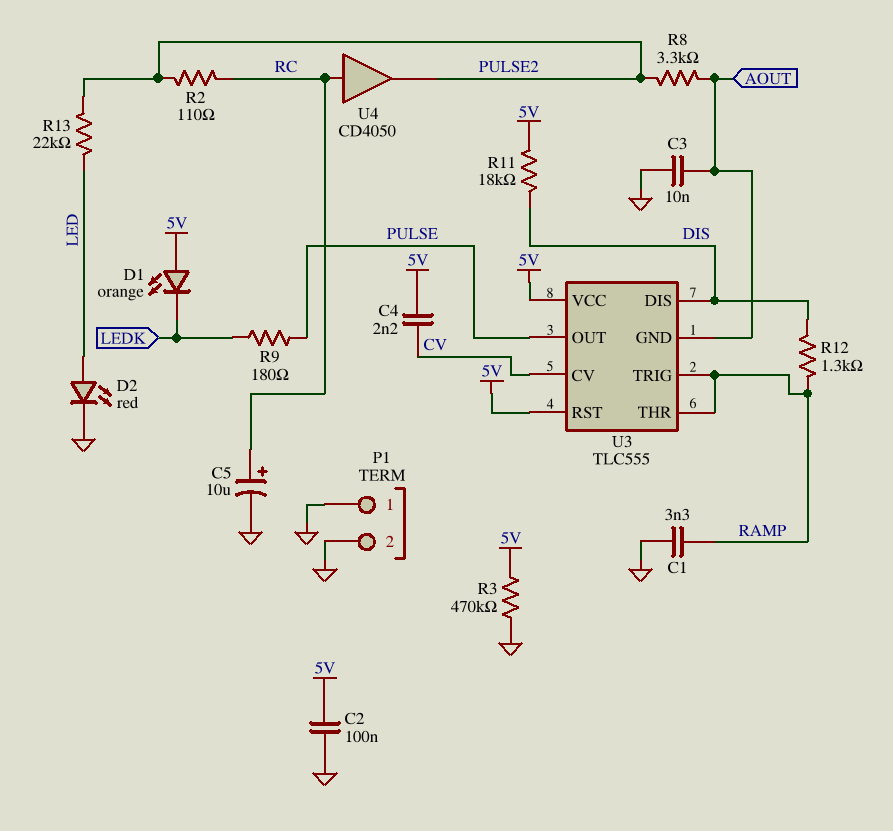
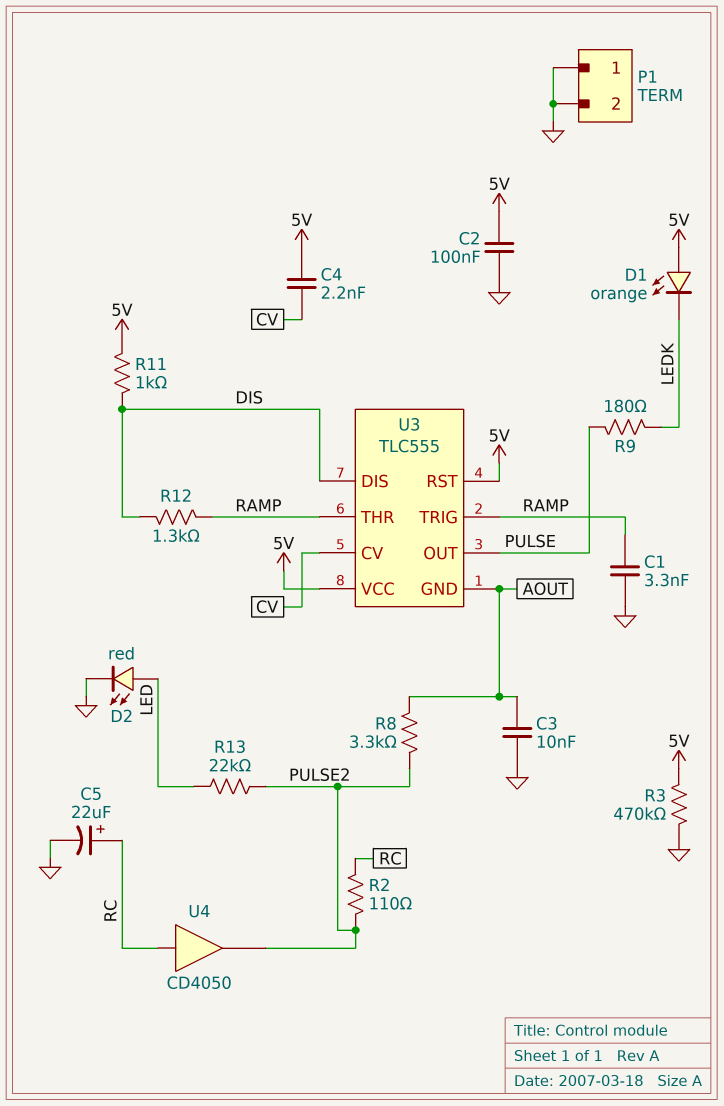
C5: 10uF (plus RC, minus GND) -> 22uF (plus RC, minus GND)
R11: 18k (5V, DIS) -> 1k (5V, DIS)

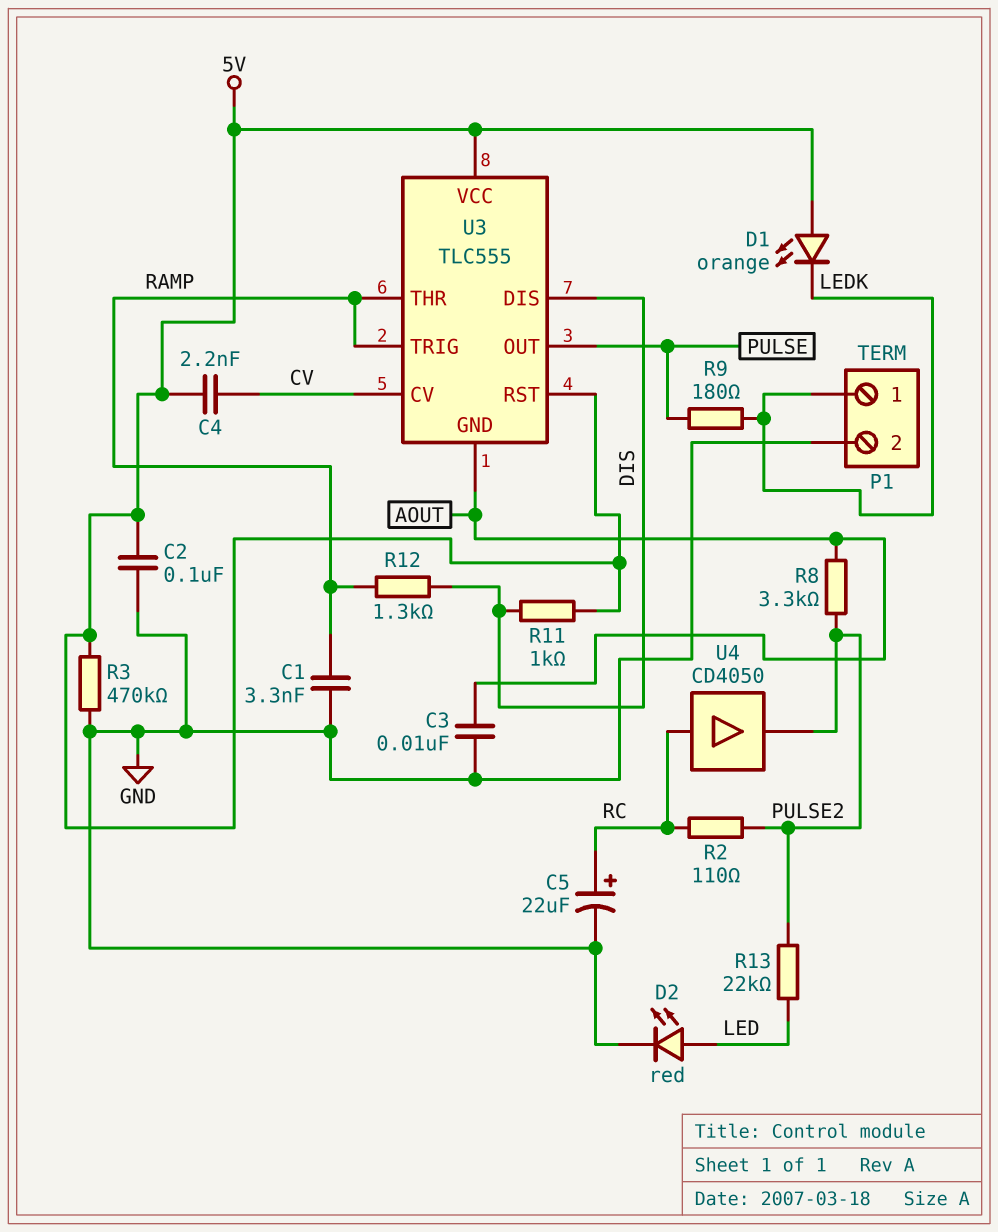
P1 pin 1: GND -> LEDK

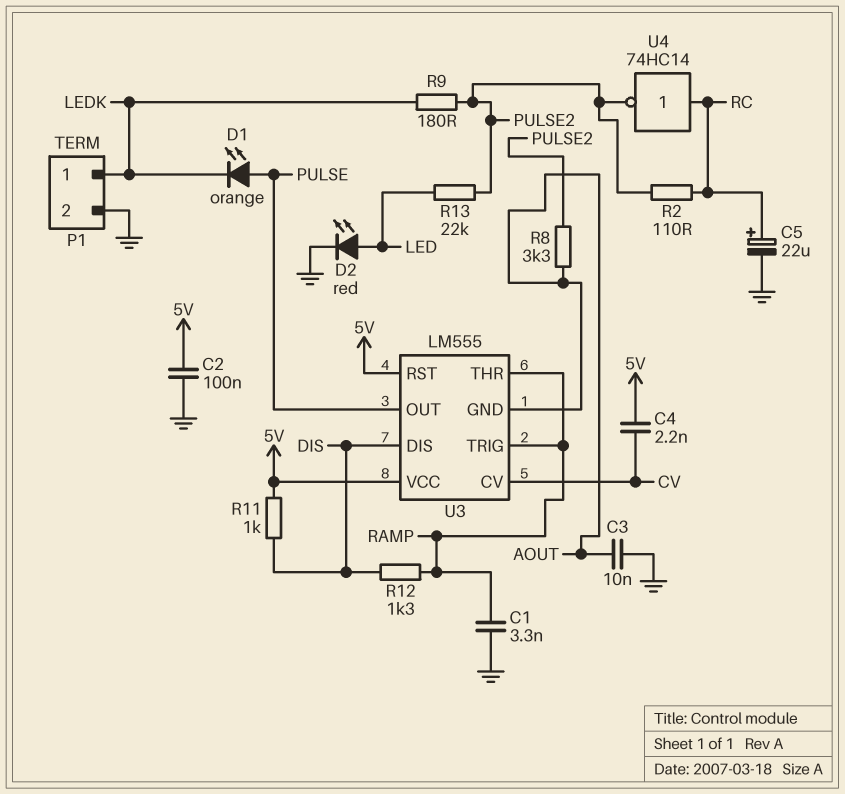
D1: LED orange (A 5V, K LEDK) -> LED orange (A PULSE, K LEDK)
R3: 470k (5V, GND) -> none
R9: 180 (LEDK, PULSE) -> 180 (LEDK, PULSE2)
U3: TLC555 -> LM555
U4: buffer CD4050 (in RC, out PULSE2) -> NOT 74HC14 (in RC, out PULSE2)

